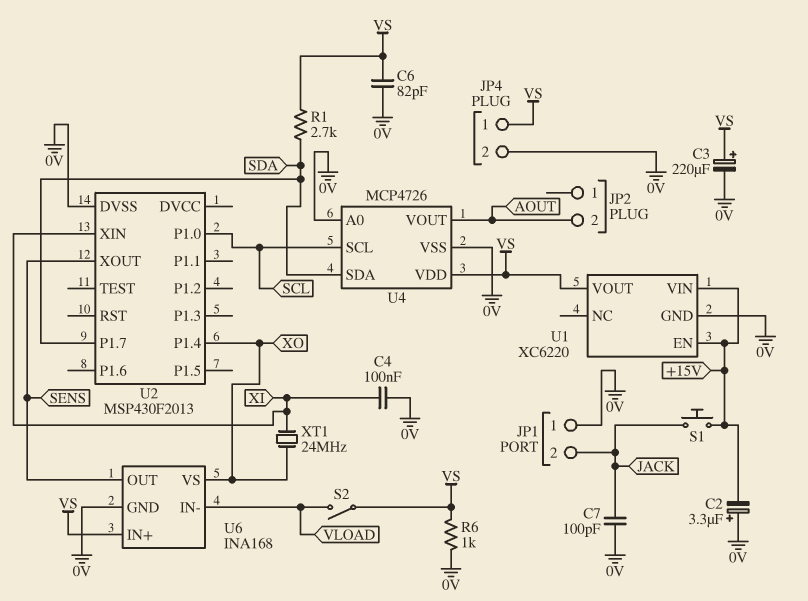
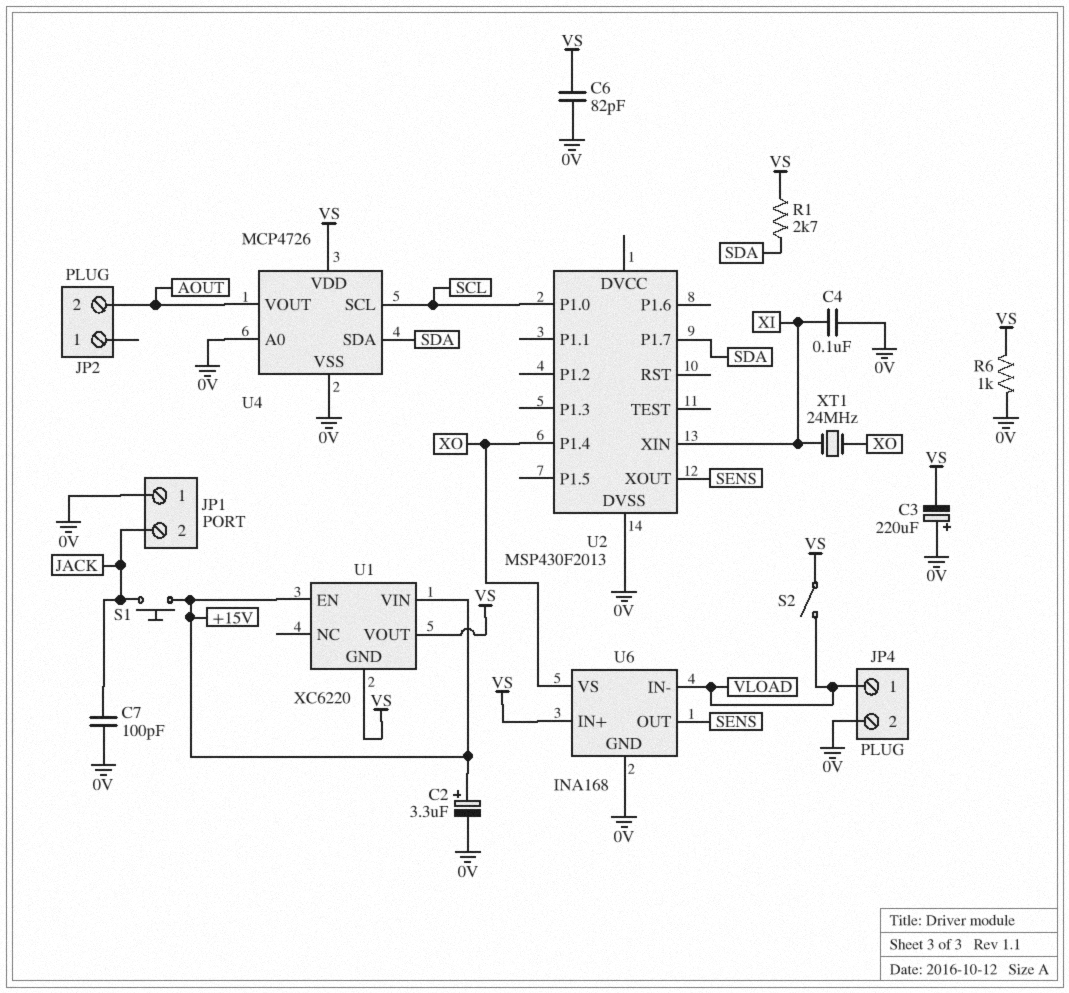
C2: 3.3uF (plus 0V, minus +15V) -> 3.3uF (plus +15V, minus 0V)
C3: 220uF (plus VS, minus 0V) -> 220uF (plus 0V, minus VS)
JP4 pin 1: VS -> VLOAD
U1 pin GND: 0V -> VS

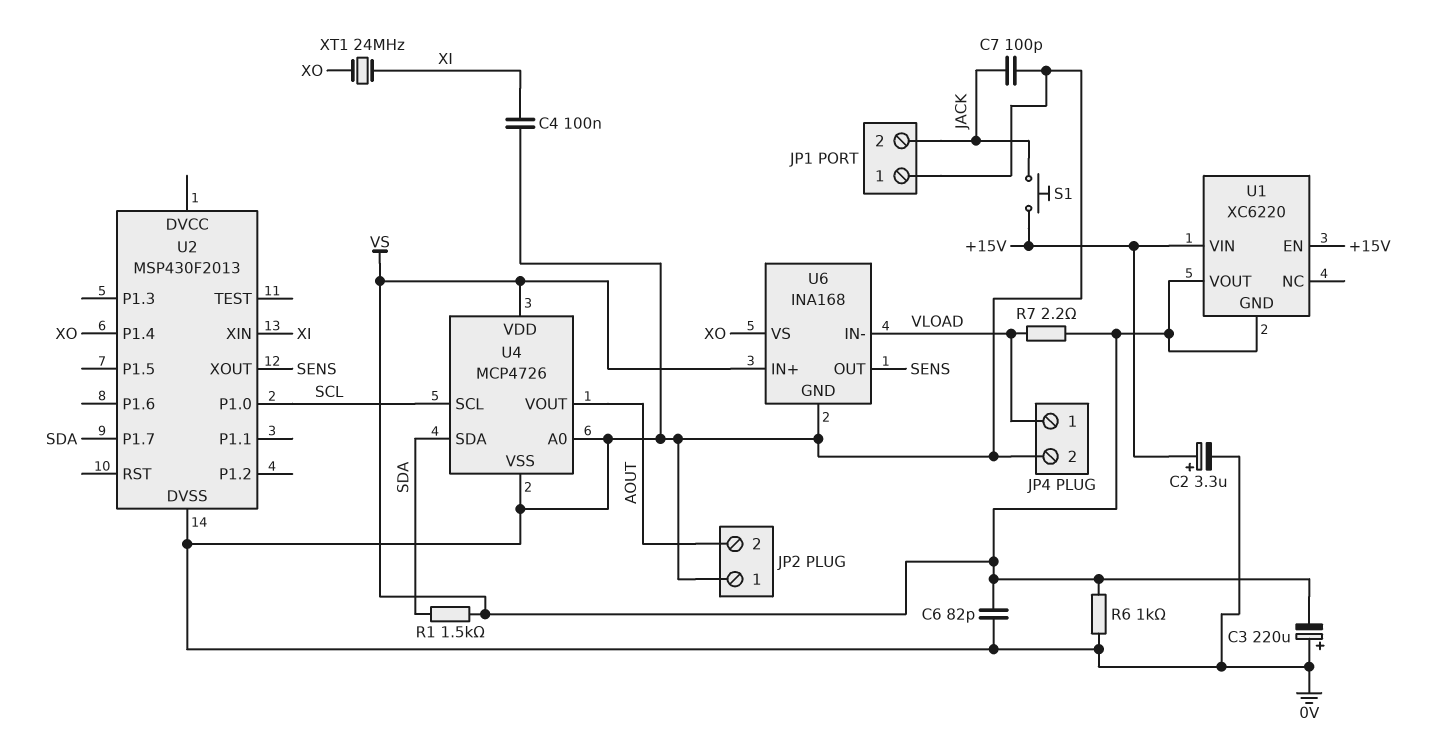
JP2 pin 1: none -> 0V
R1: 2.7k (SDA, VS) -> 1.5k (SDA, VS)
R7: none -> 2.2 (VLOAD, VS)
S2: switch (VLOAD, VS) -> none

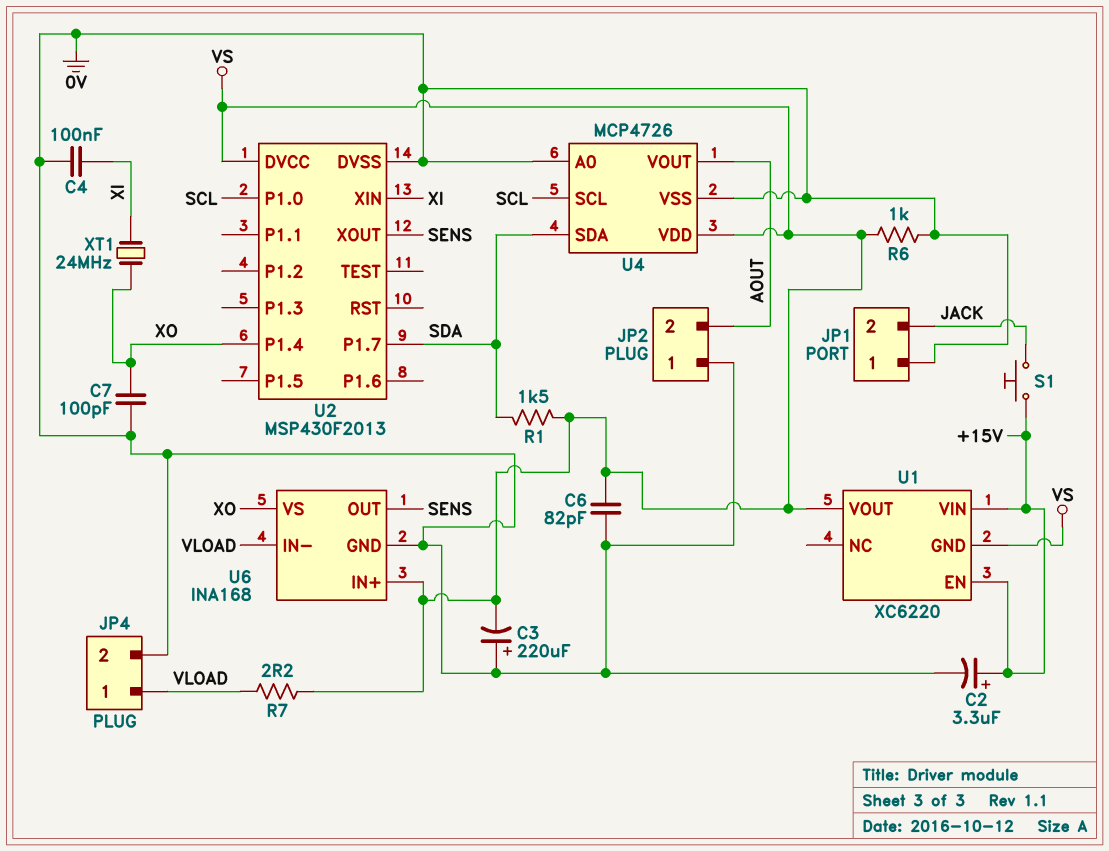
C7: 100pF (0V, JACK) -> 100pF (0V, XO)
U2 pin DVCC: none -> VS

